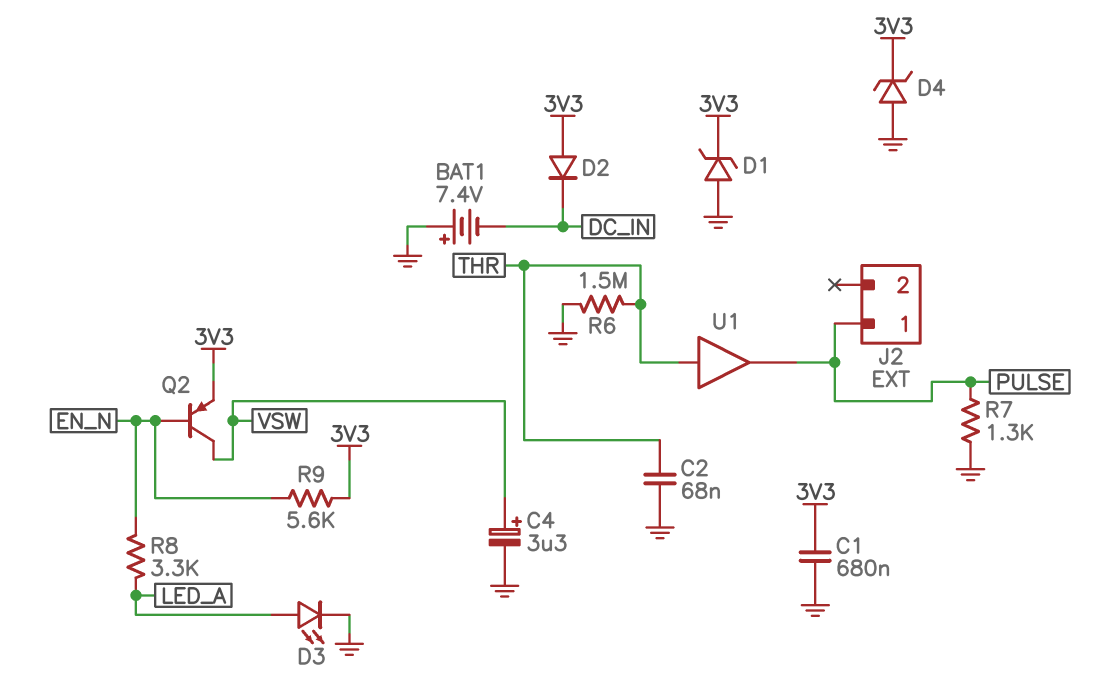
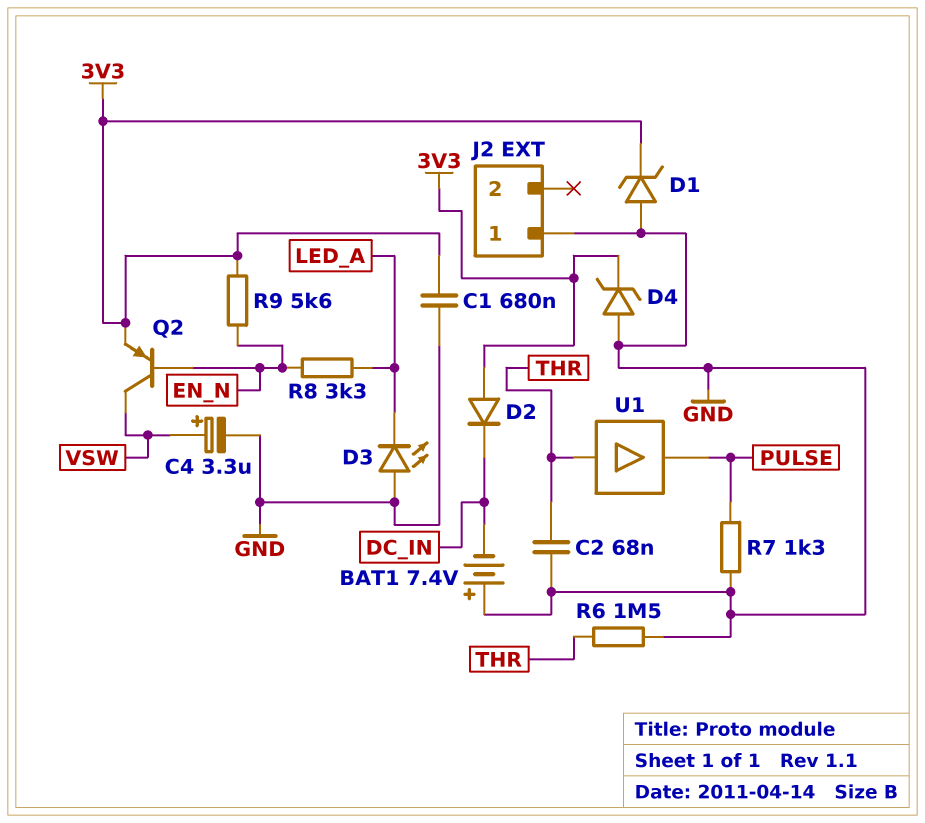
D3: LED (A LED_A, K GND) -> LED (A GND, K LED_A)
J2 pin 1: PULSE -> GND

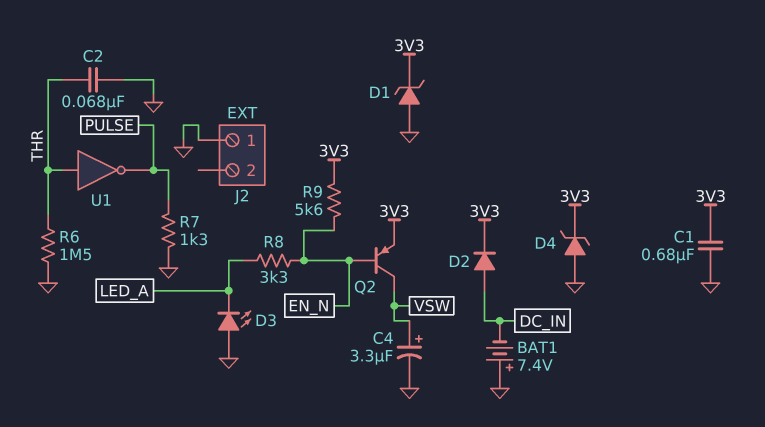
D2: diode (A 3V3, K DC_IN) -> diode (A DC_IN, K 3V3)
U1: buffer (in THR, out PULSE) -> NOT (in THR, out PULSE)

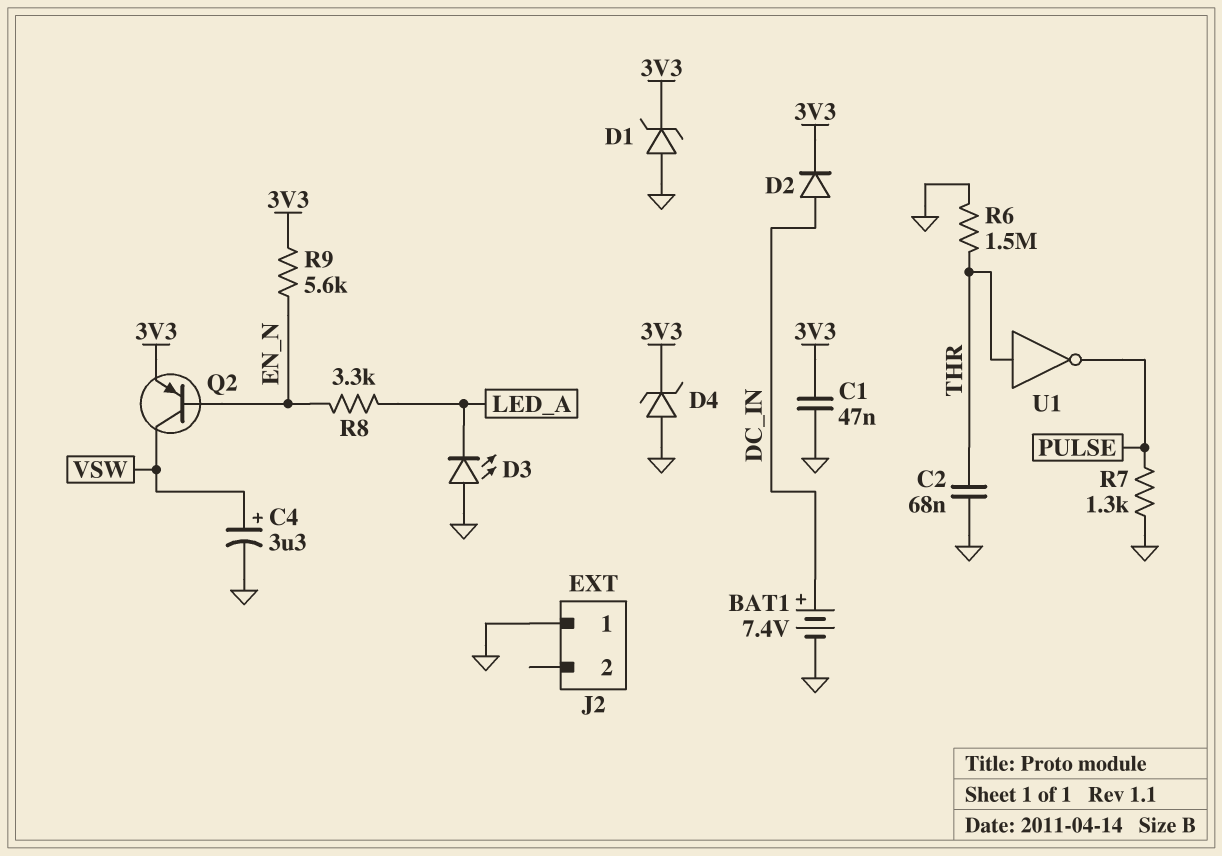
BAT1: 7.4V (plus GND, minus DC_IN) -> 7.4V (plus DC_IN, minus GND)
C1: 680nF (3V3, GND) -> 47nF (3V3, GND)

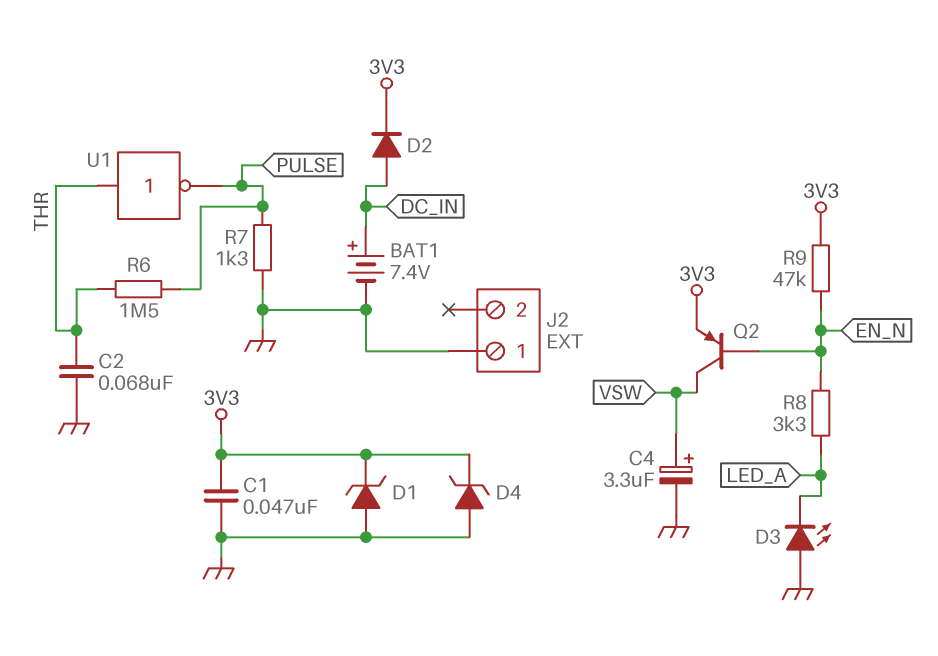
R6: 1.5M (GND, THR) -> 1.5M (PULSE, THR)
R9: 5.6k (3V3, EN_N) -> 47k (3V3, EN_N)

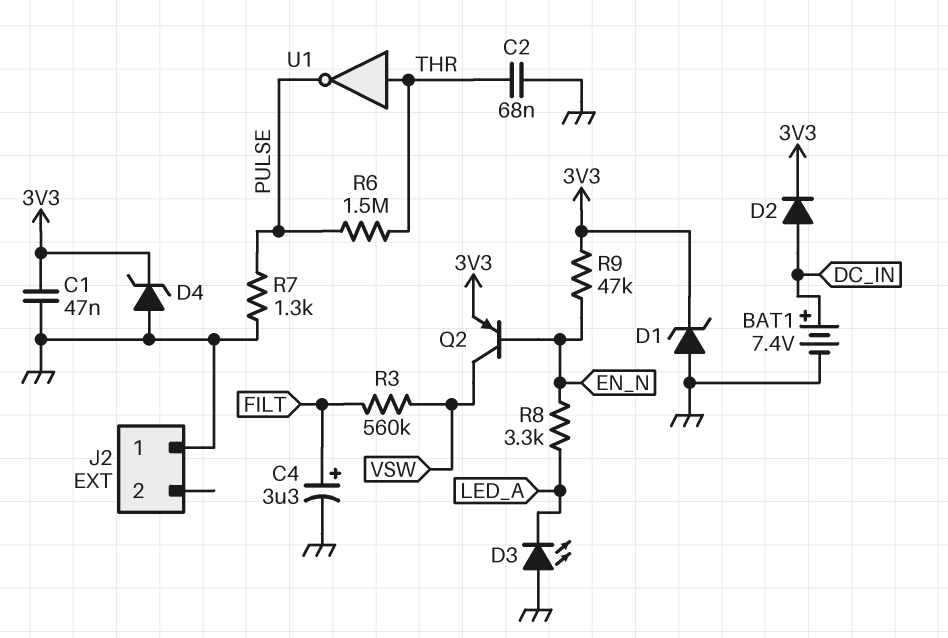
C4: 3.3uF (plus VSW, minus GND) -> 3.3uF (plus FILT, minus GND)
R3: none -> 560k (FILT, VSW)

